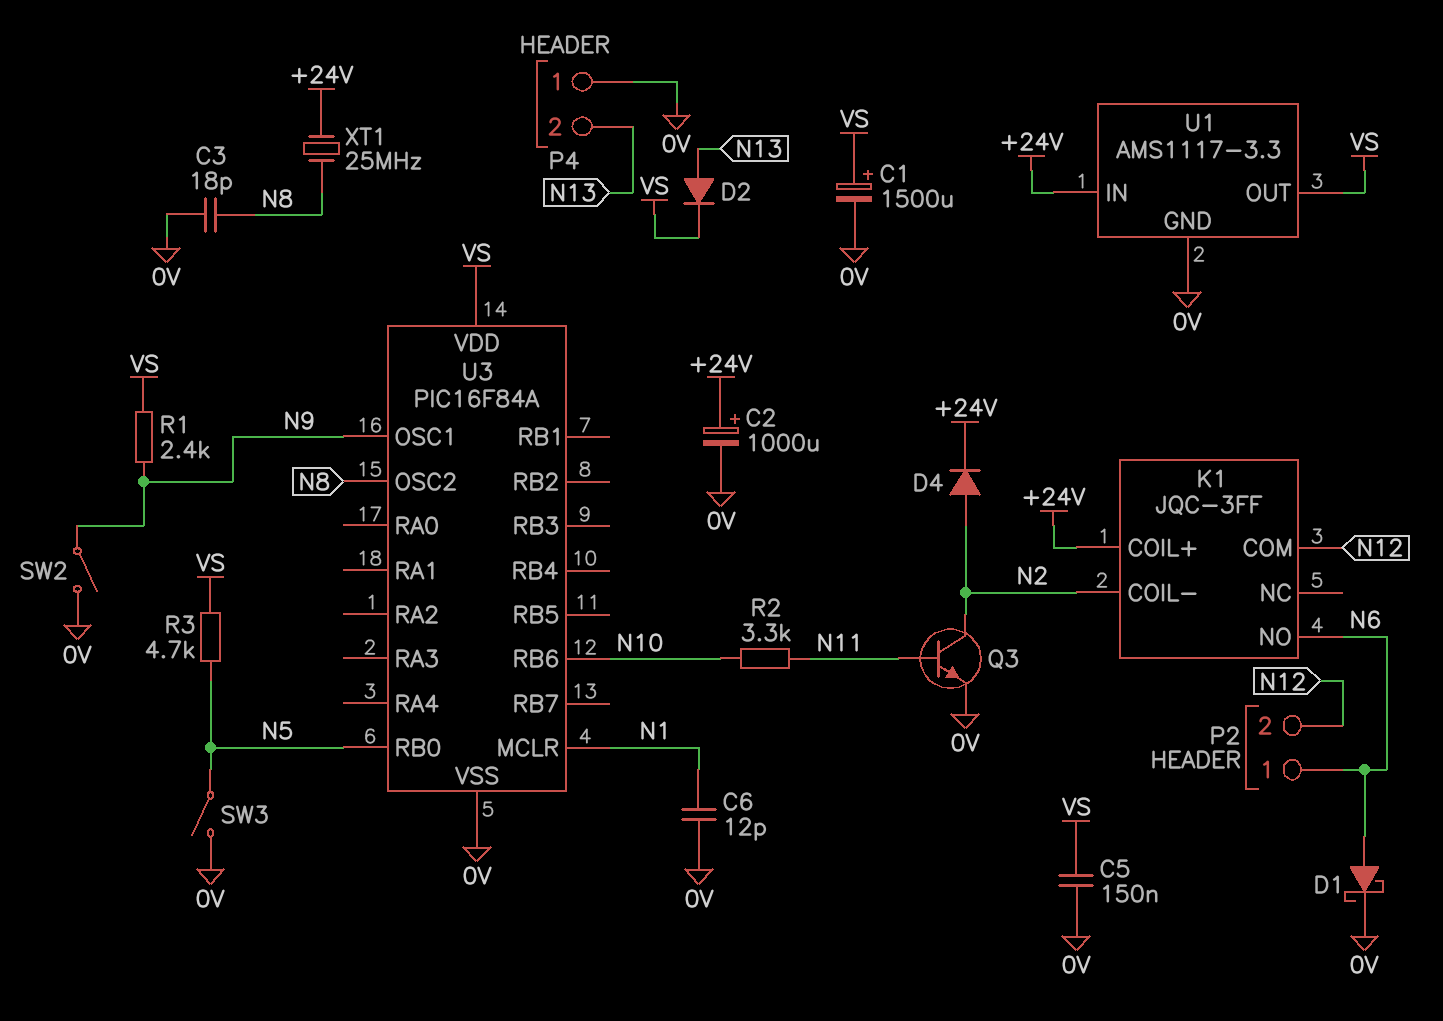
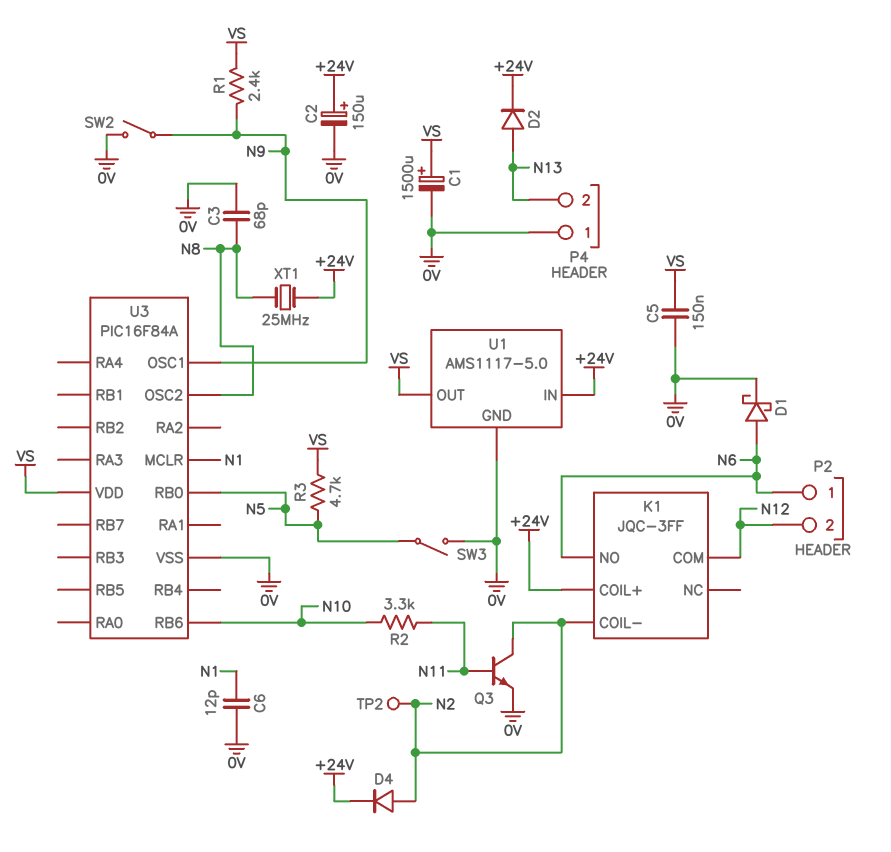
C2: 1000uF (plus +24V, minus 0V) -> 150uF (plus +24V, minus 0V)
C3: 18pF (0V, N8) -> 68pF (0V, N8)
D2: diode (A N13, K VS) -> diode (A N13, K +24V)
TP2: none -> test point (N2)
U1: AMS1117-3.3 -> AMS1117-5.0

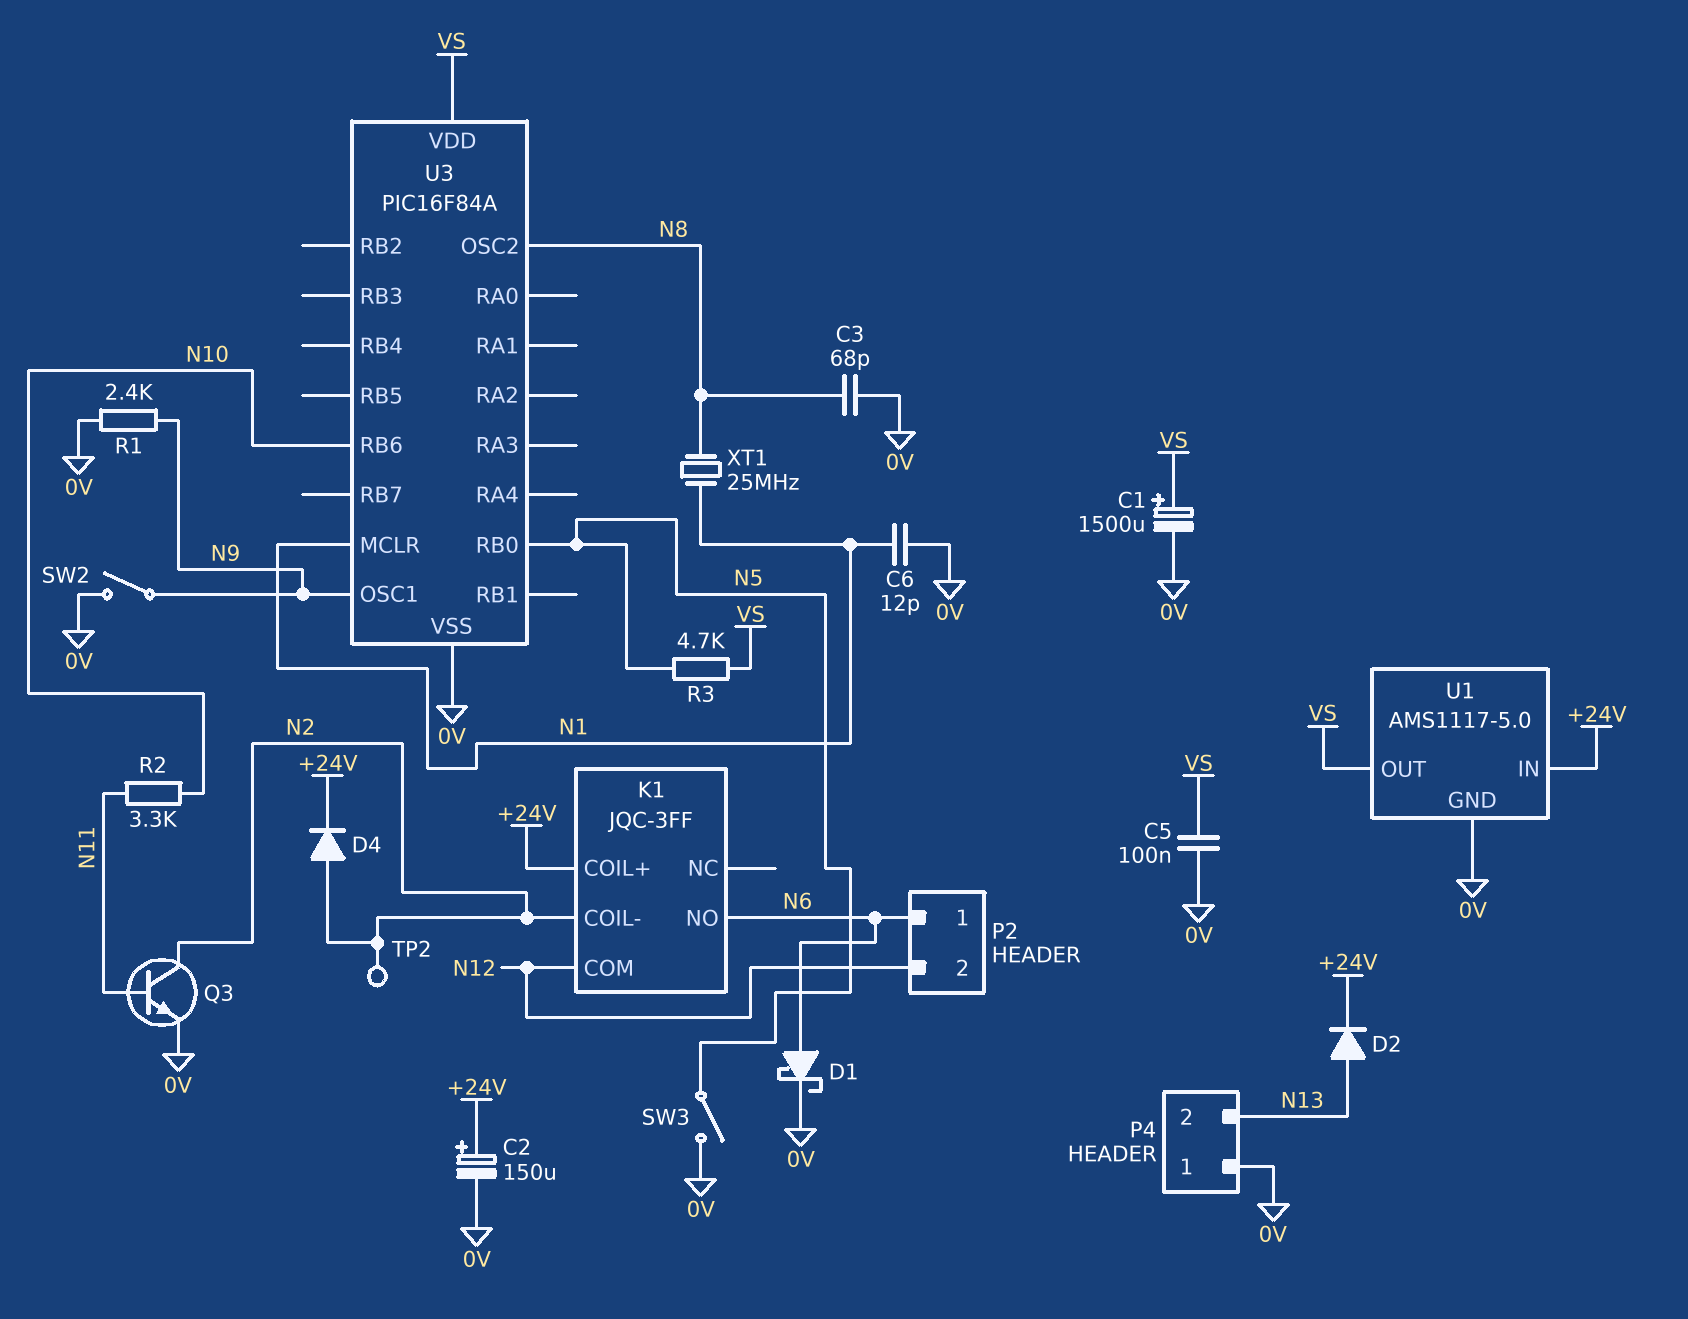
C5: 150nF (0V, VS) -> 100nF (0V, VS)
R1: 2.4k (N9, VS) -> 2.4k (0V, N9)
XT1: 25MHz (+24V, N8) -> 25MHz (N1, N8)

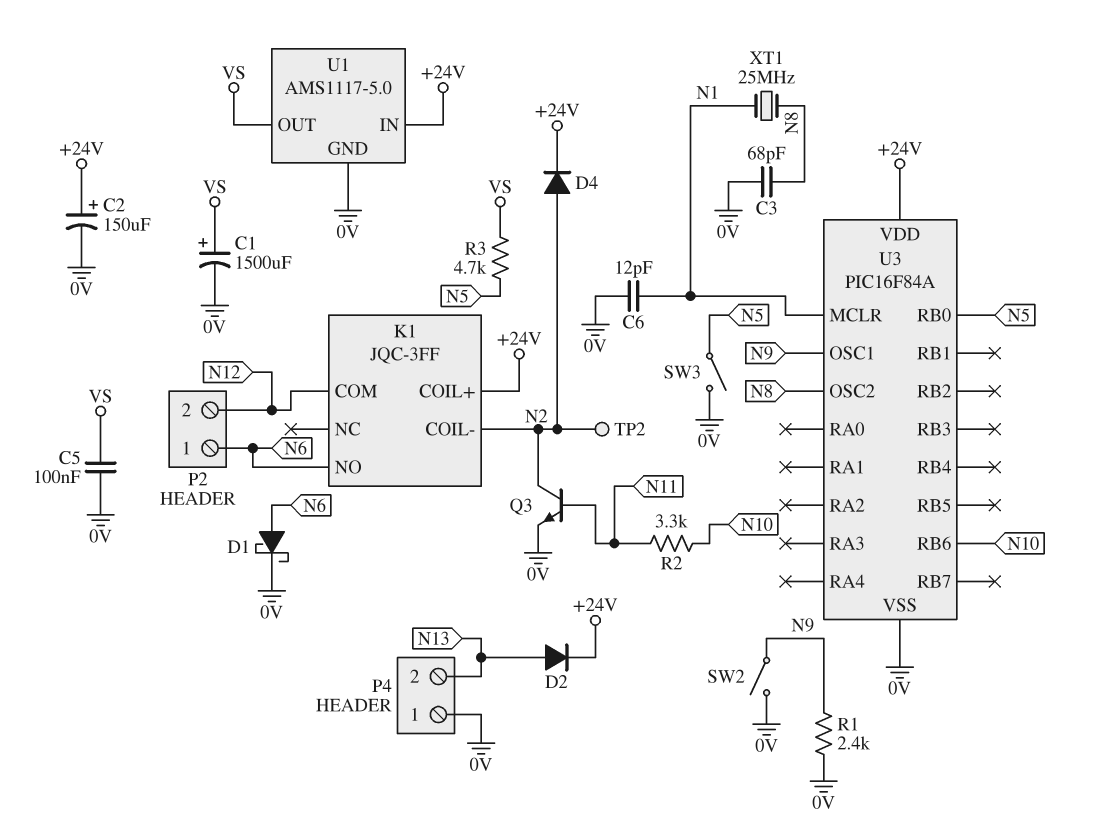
U3 pin VDD: VS -> +24V

